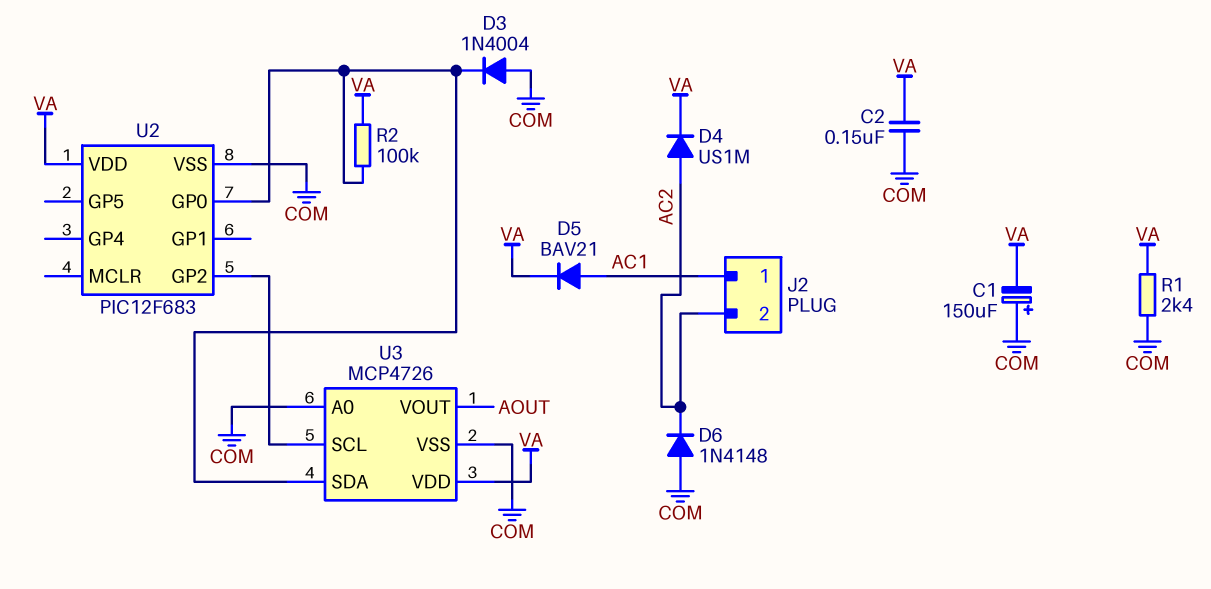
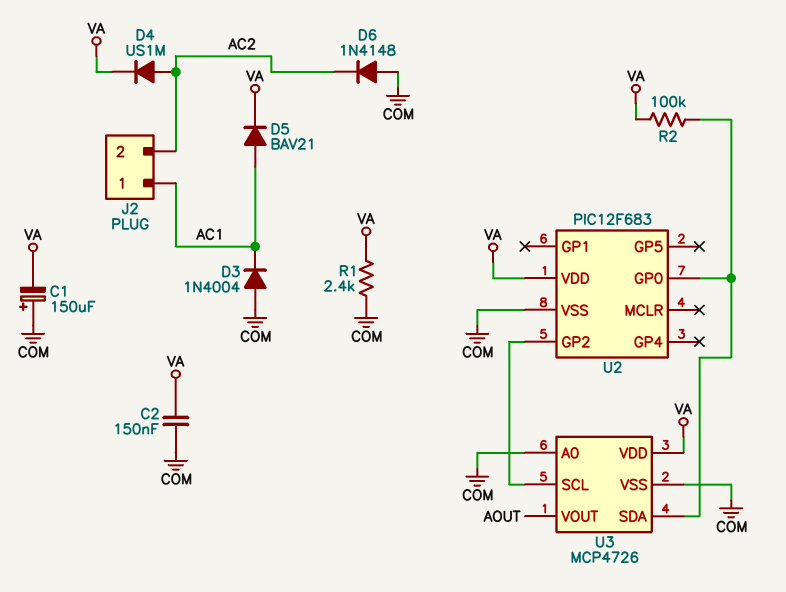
D3: diode 1N4004 (A COM, K U2/GP0) -> diode 1N4004 (A COM, K AC1)

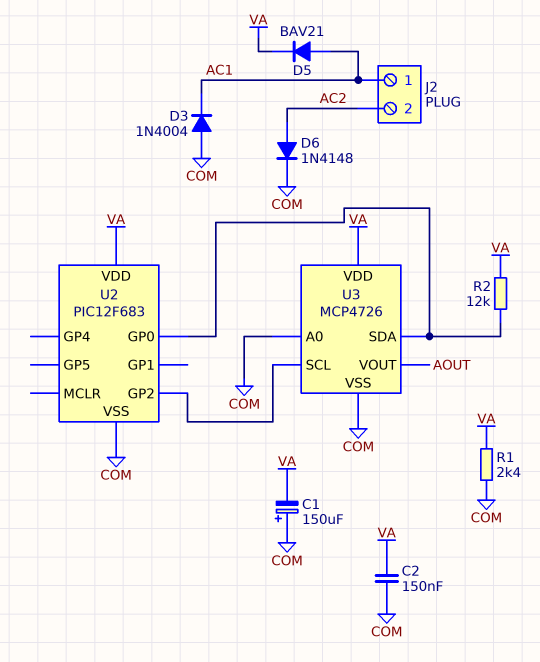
D4: diode US1M (A AC2, K VA) -> none
D6: diode 1N4148 (A COM, K AC2) -> diode 1N4148 (A AC2, K COM)
R2: 100k (U2/GP0, VA) -> 12k (U2/GP0, VA)

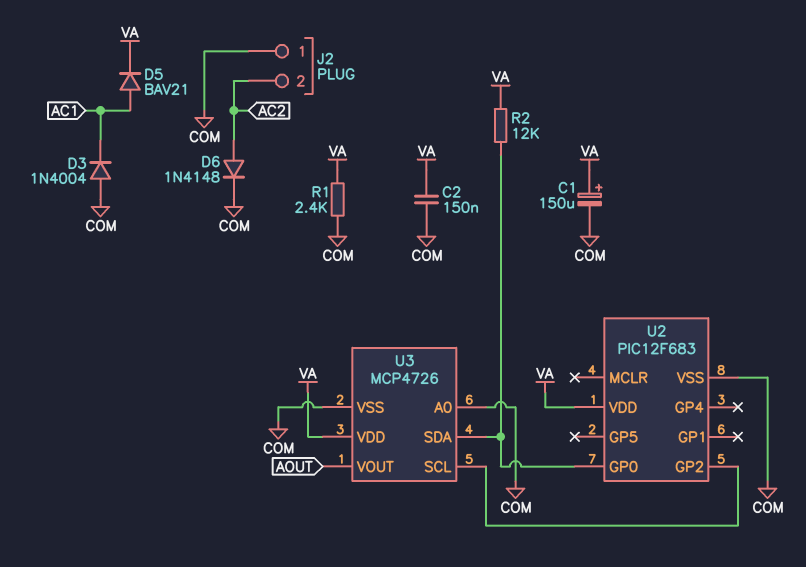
C1: 150uF (plus COM, minus VA) -> 150uF (plus VA, minus COM)
J2 pin 1: AC1 -> COM

